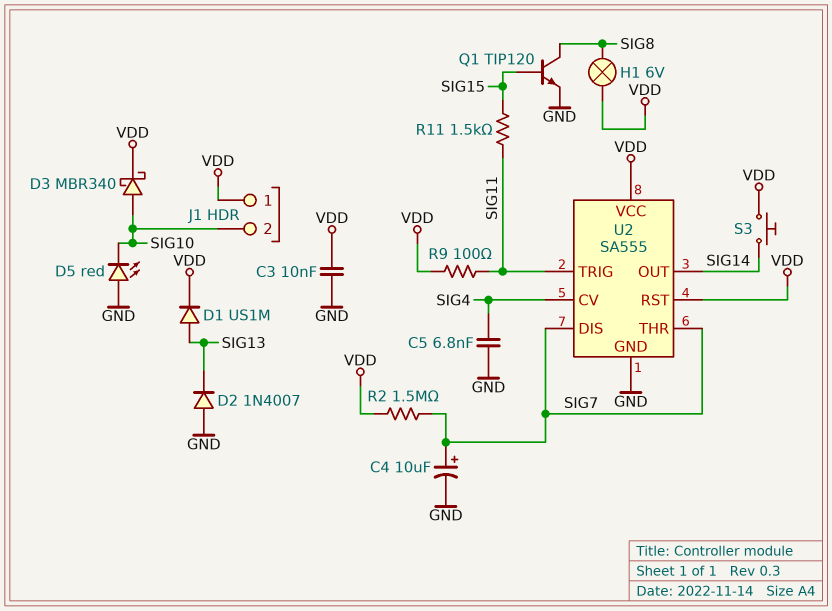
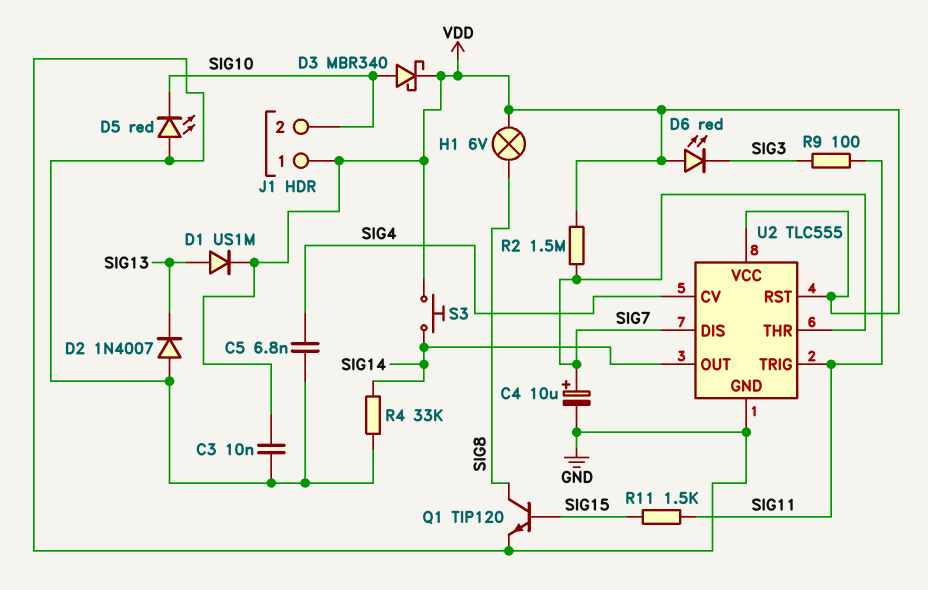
D6: none -> LED red (A VDD, K SIG3)
R4: none -> 33k (GND, SIG14)
R9: 100 (SIG11, VDD) -> 100 (SIG3, SIG11)
U2: SA555 -> TLC555

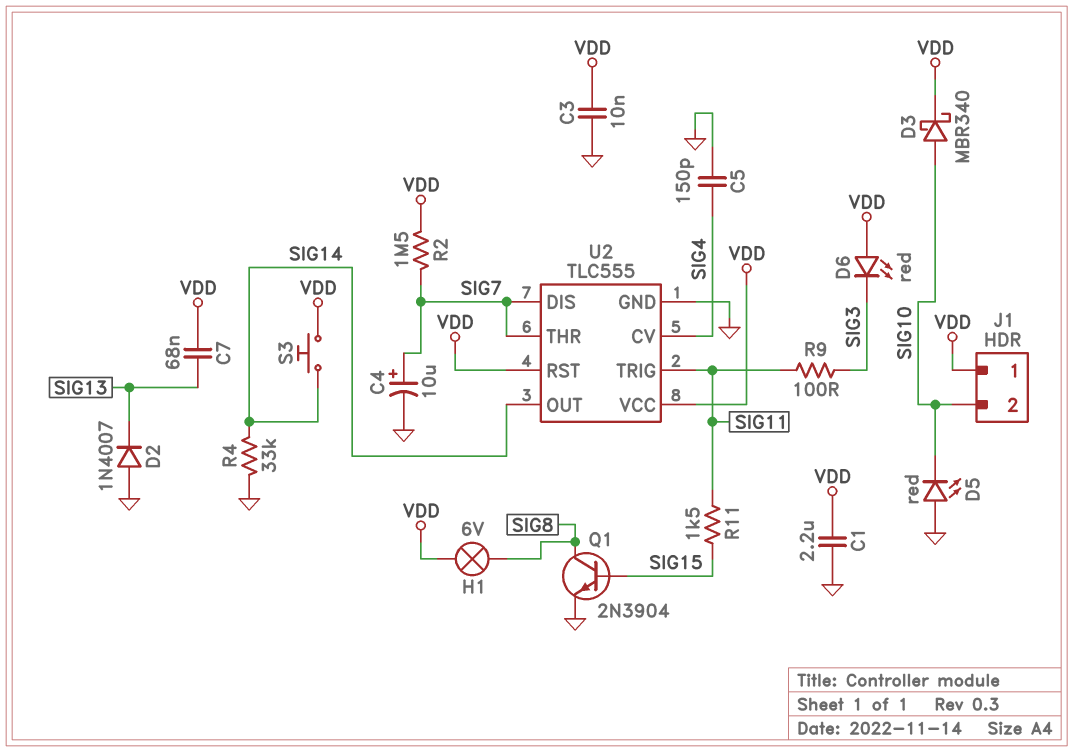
C1: none -> 2.2uF (GND, VDD)
C5: 6.8nF (GND, SIG4) -> 150pF (GND, SIG4)
C7: none -> 68nF (SIG13, VDD)
D1: diode US1M (A SIG13, K VDD) -> none
Q1: NPN TIP120 (B SIG15, C SIG8, E GND) -> NPN 2N3904 (B SIG15, C SIG8, E GND)

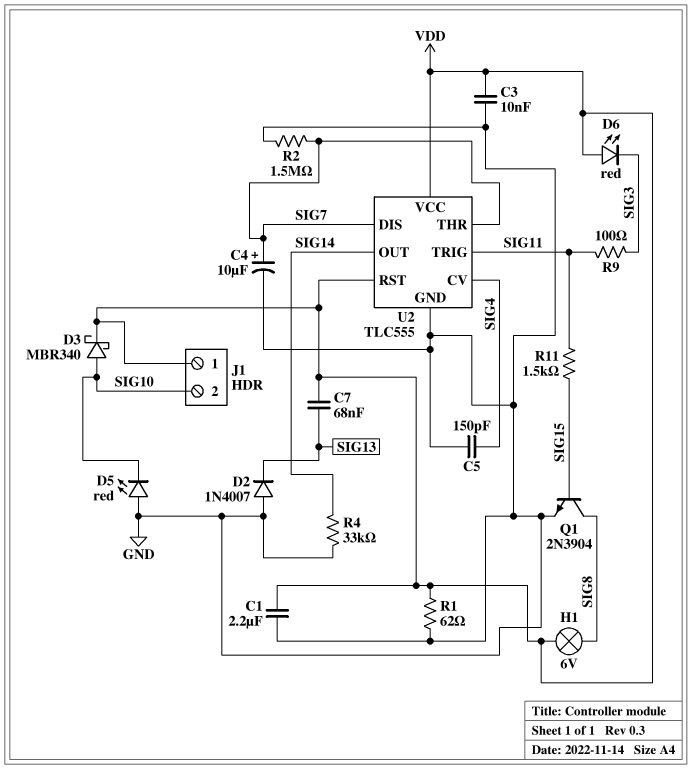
R1: none -> 62 (GND, VDD)
R2: 1.5M (SIG7, VDD) -> 1.5M (GND, SIG7)
S3: button (SIG14, VDD) -> none

